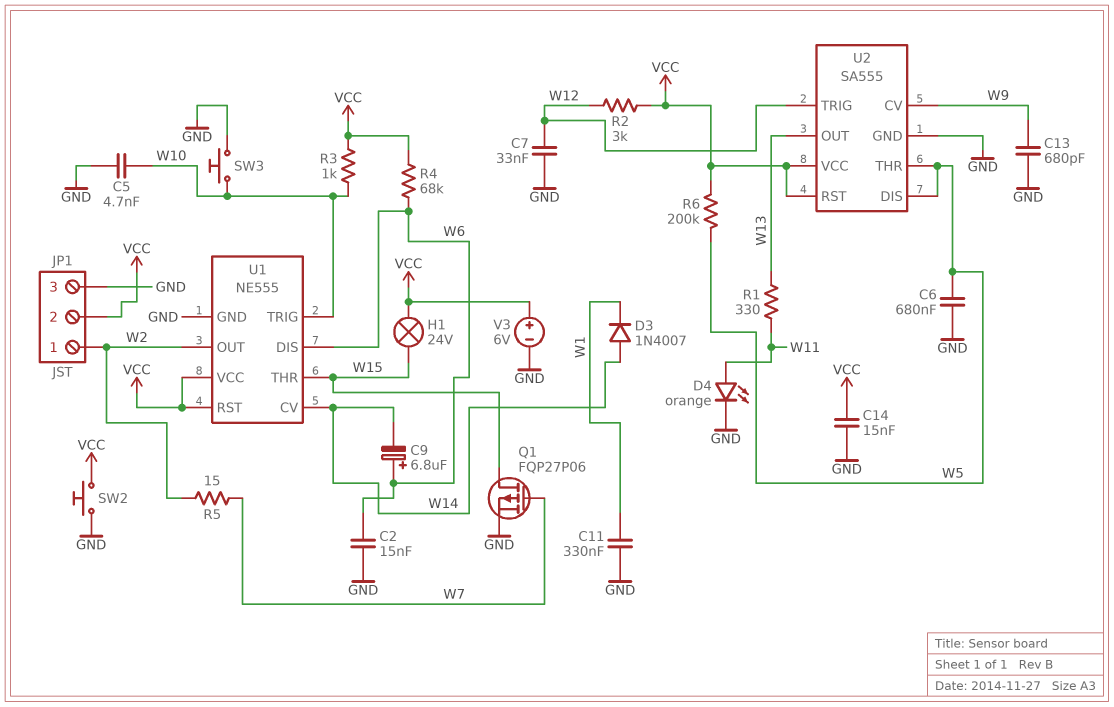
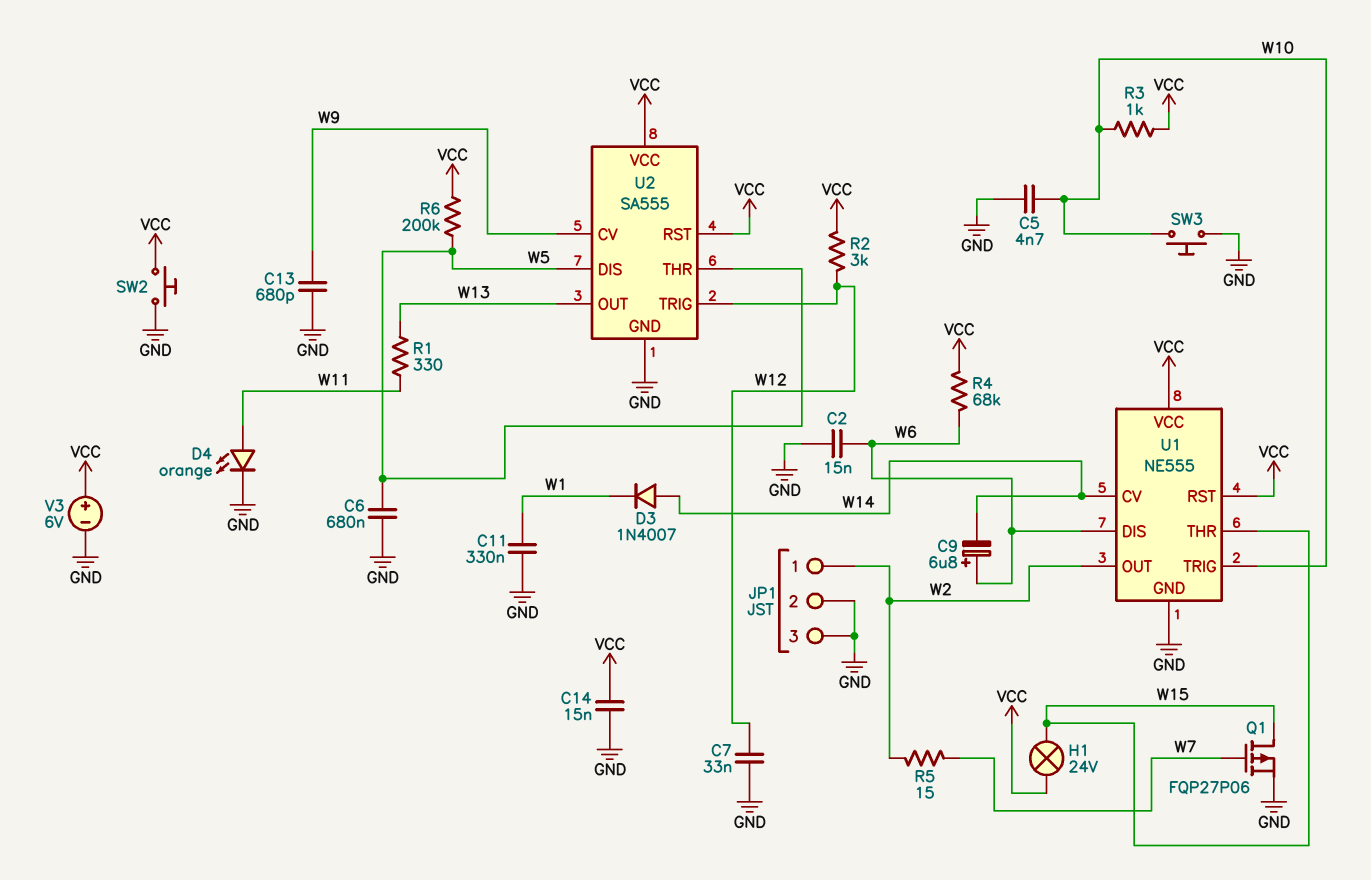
JP1 pin 2: VCC -> GND

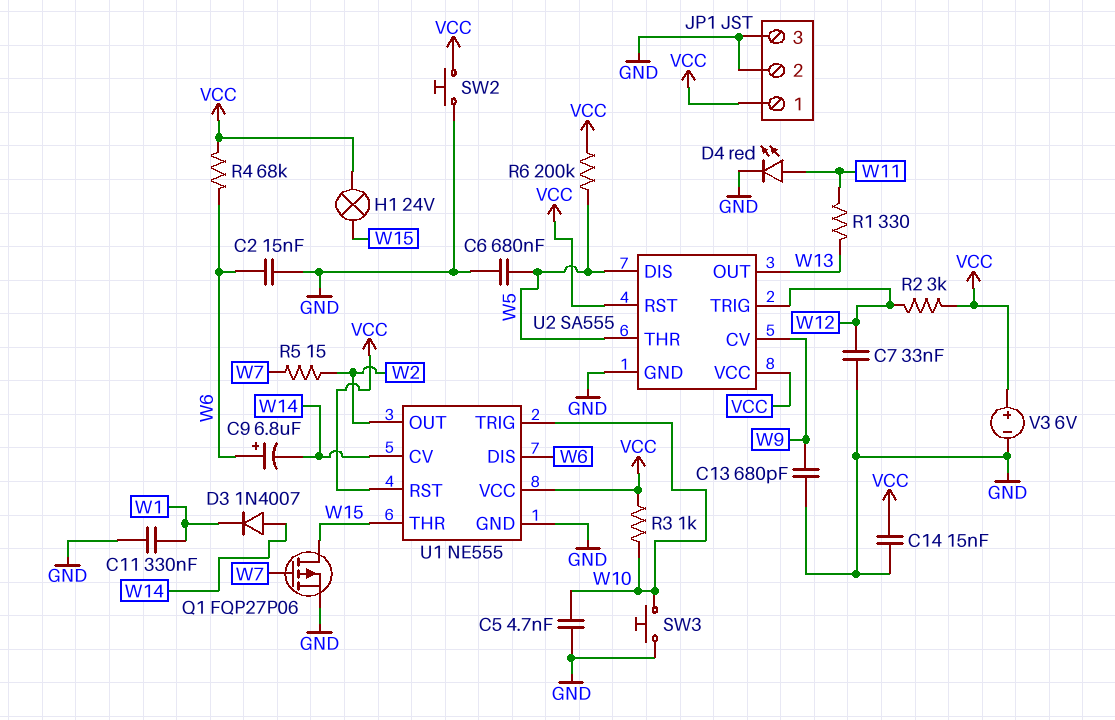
D4: LED orange (A W11, K GND) -> LED red (A W11, K GND)
JP1 pin 1: W2 -> VCC

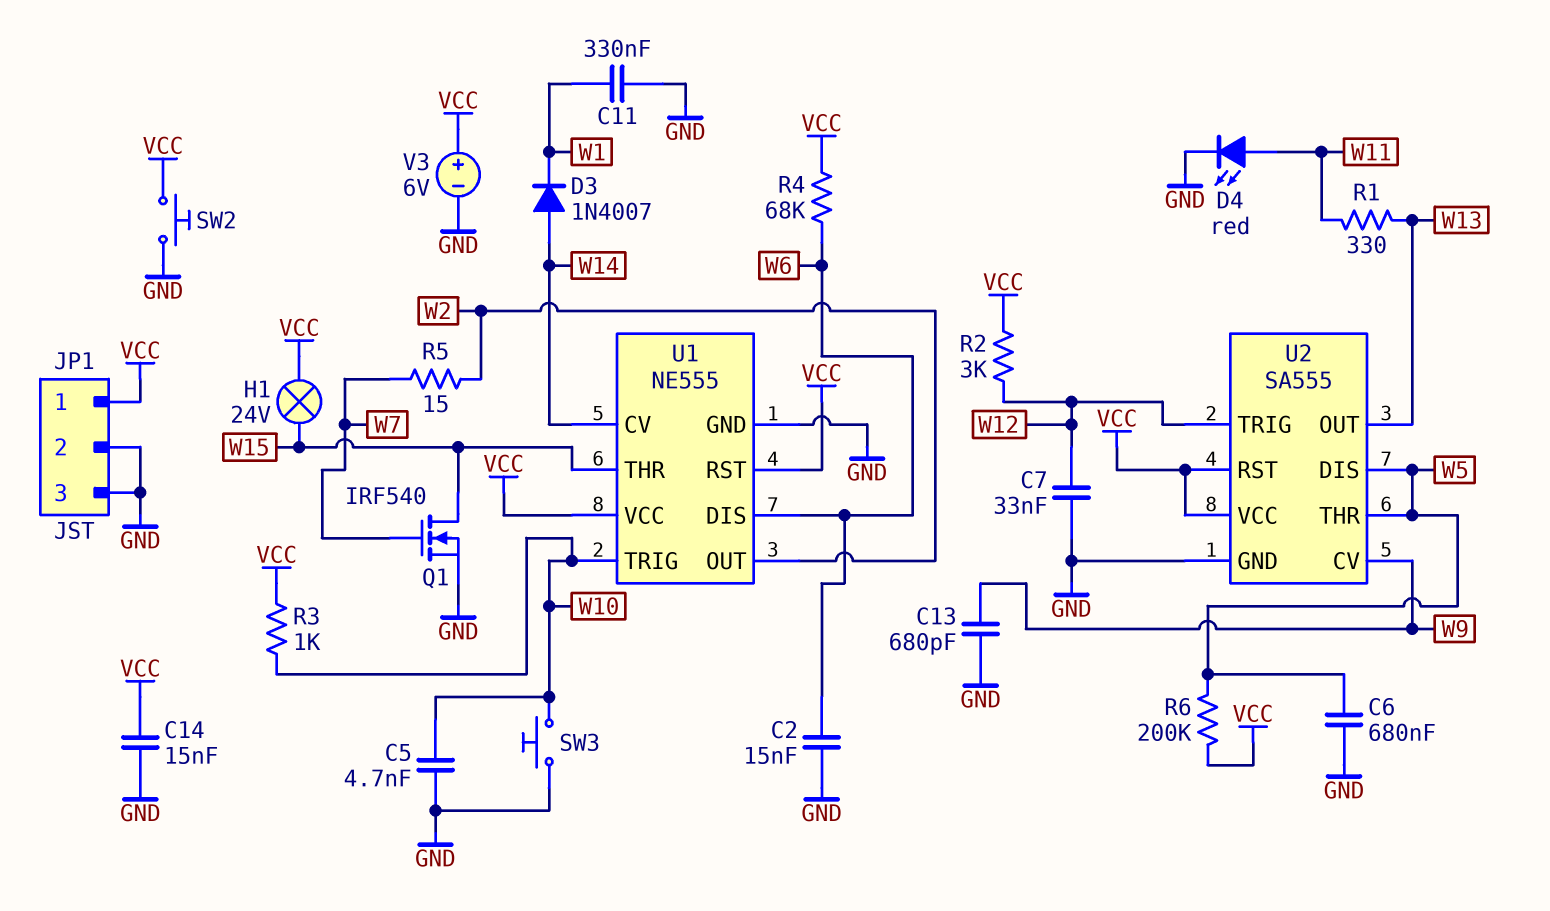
C9: 6.8uF (plus W6, minus W14) -> none
Q1: PMOS FQP27P06 (G W7, D W15, S GND) -> NMOS IRF540 (G W7, D W15, S GND)

